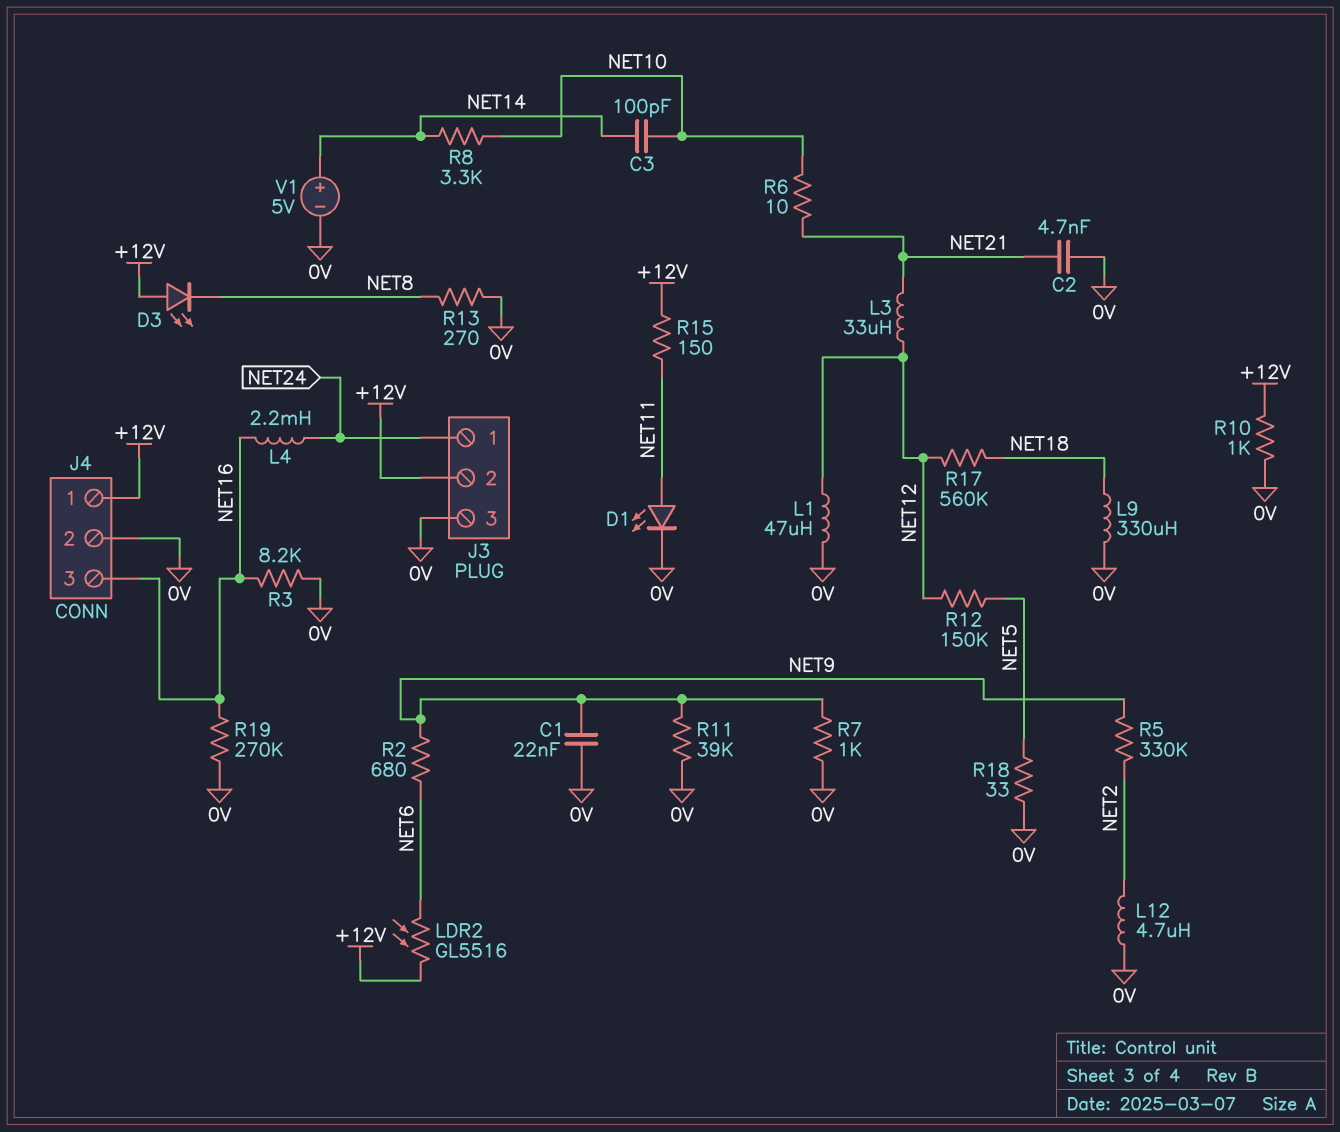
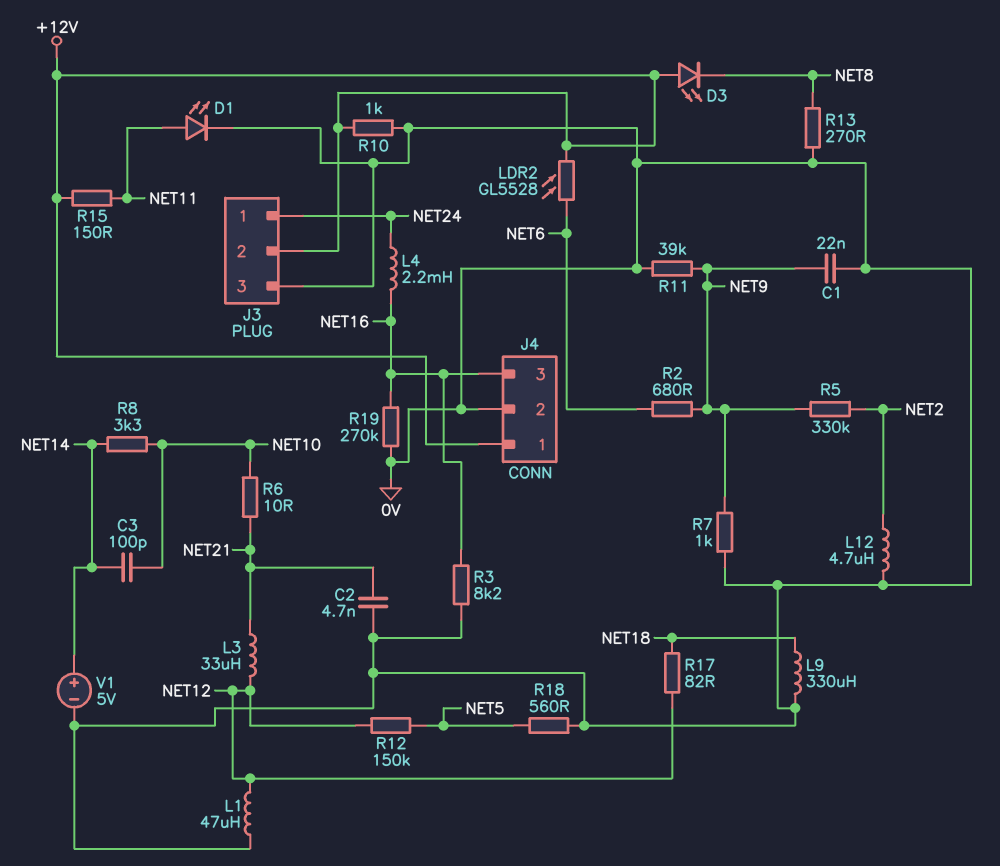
LDR2: GL5516 (+12V, NET6) -> GL5528 (+12V, NET6)
R17: 560k (NET12, NET18) -> 82 (NET12, NET18)
R18: 33 (0V, NET5) -> 560 (0V, NET5)

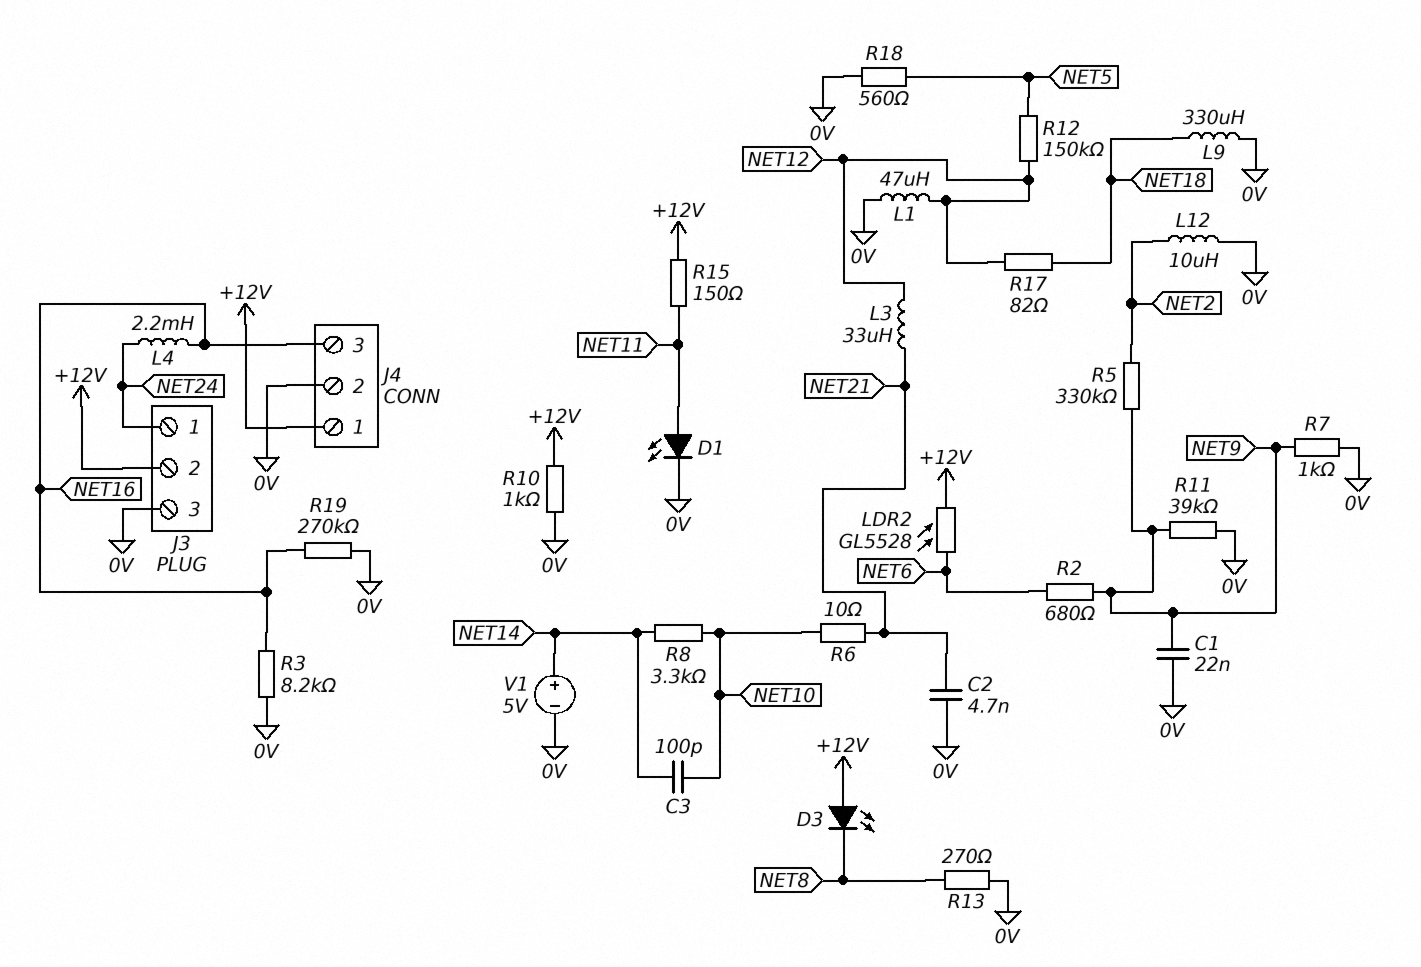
L12: 4.7uH (0V, NET2) -> 10uH (0V, NET2)

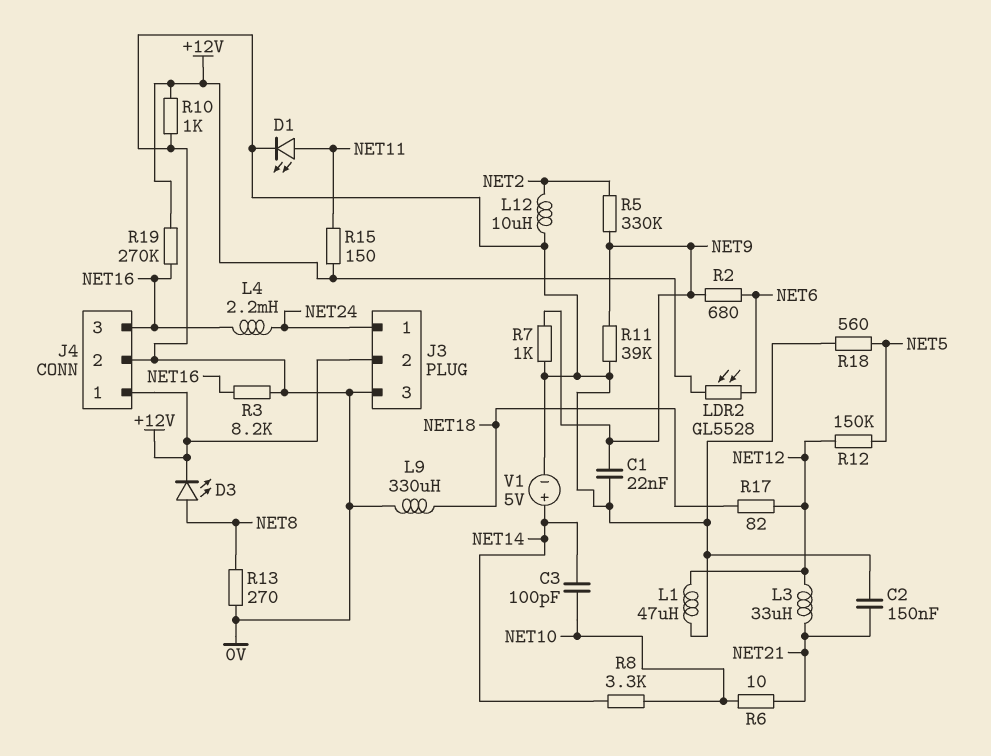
C2: 4.7nF (0V, NET21) -> 150nF (0V, NET21)
D3: LED (A +12V, K NET8) -> LED (A NET8, K +12V)
R19: 270k (0V, NET16) -> 270k (+12V, NET16)

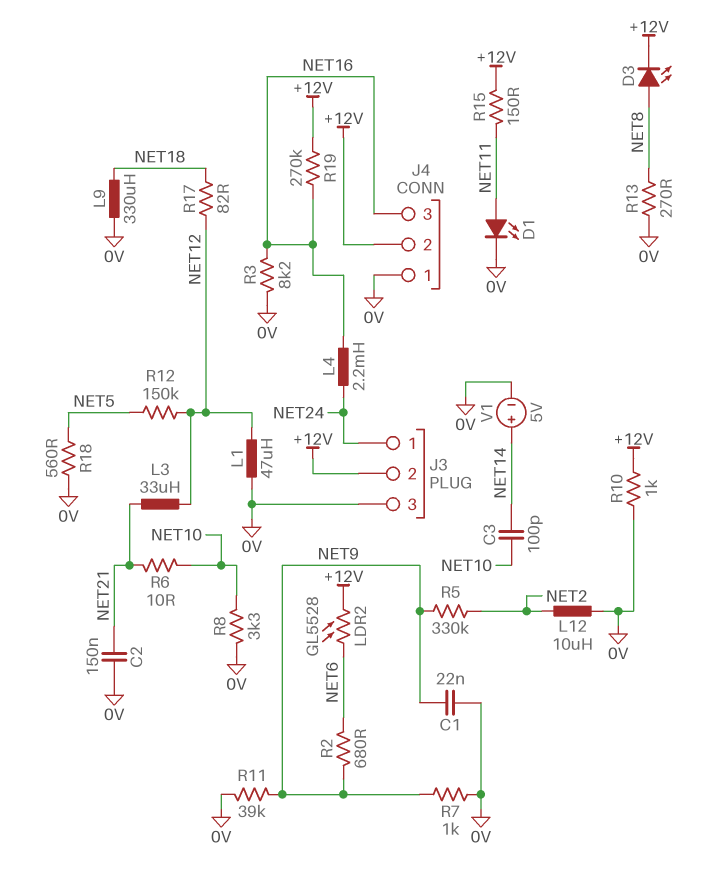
J4 pin 1: +12V -> 0V
J4 pin 2: 0V -> +12V
R8: 3.3k (NET10, NET14) -> 3.3k (0V, NET10)

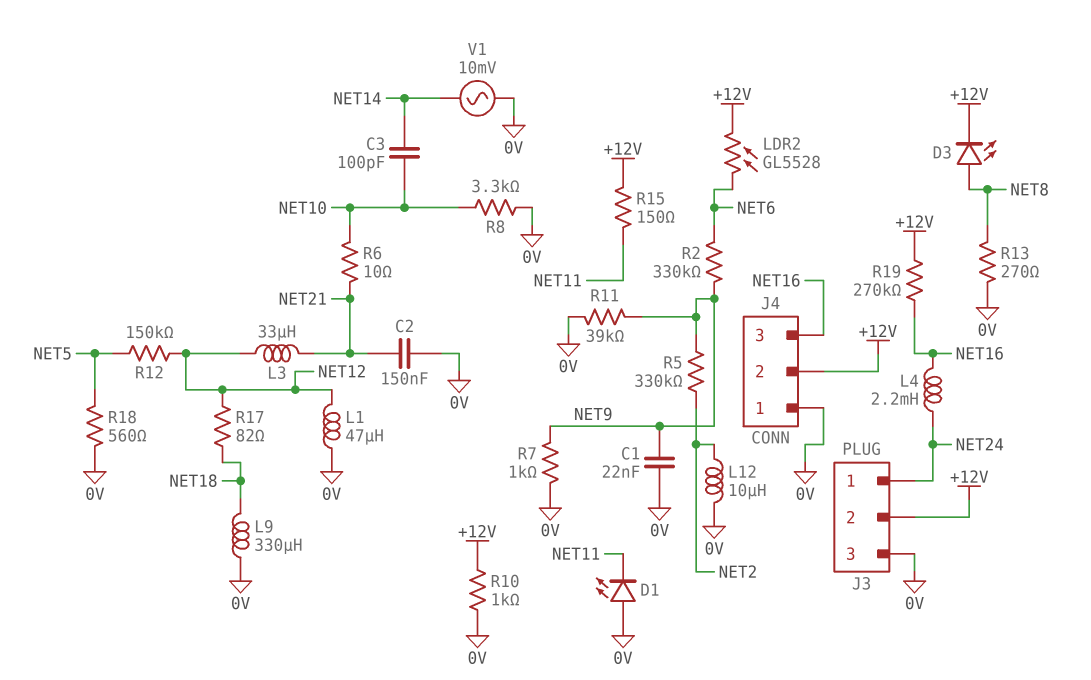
D1: LED (A NET11, K 0V) -> LED (A 0V, K NET11)
R2: 680 (NET6, NET9) -> 330k (NET6, NET9)
R3: 8.2k (0V, NET16) -> none
V1: 5V (plus NET14, minus 0V) -> AC 10mV (0V, NET14)

